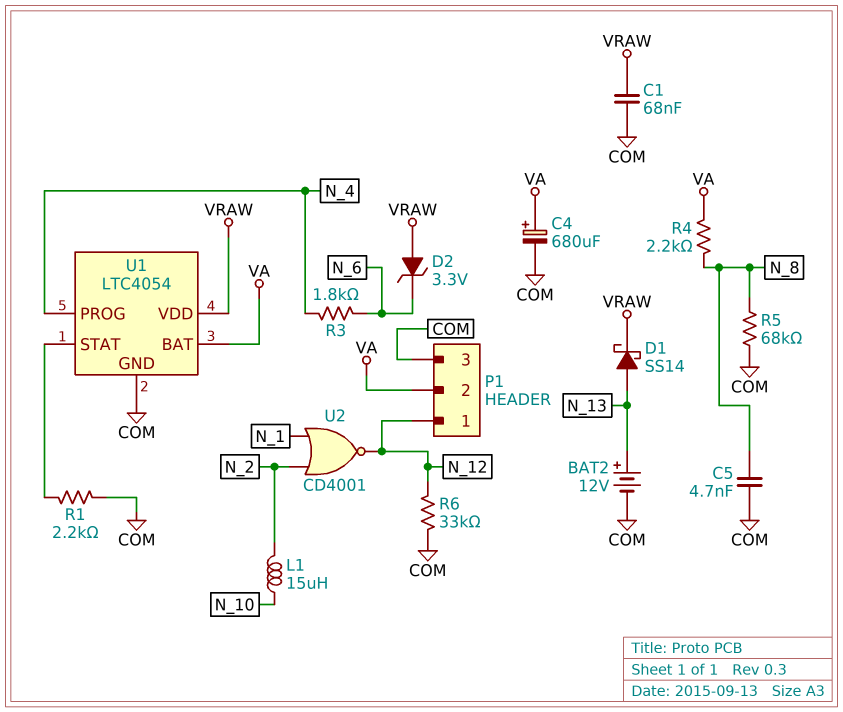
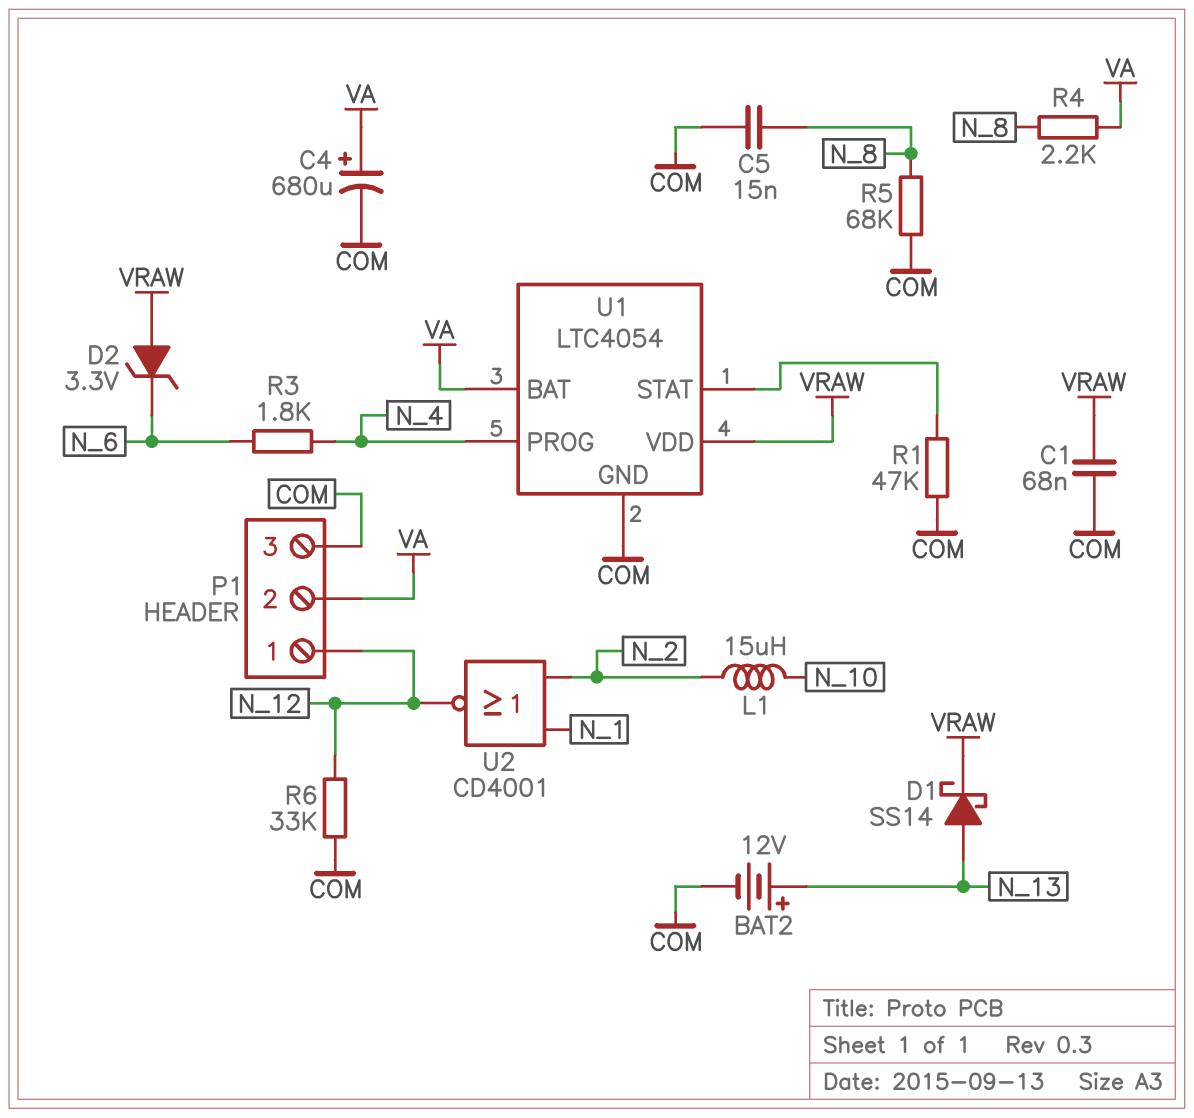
C5: 4.7nF (COM, N_8) -> 15nF (COM, N_8)
R1: 2.2k (COM, U1/STAT) -> 47k (COM, U1/STAT)

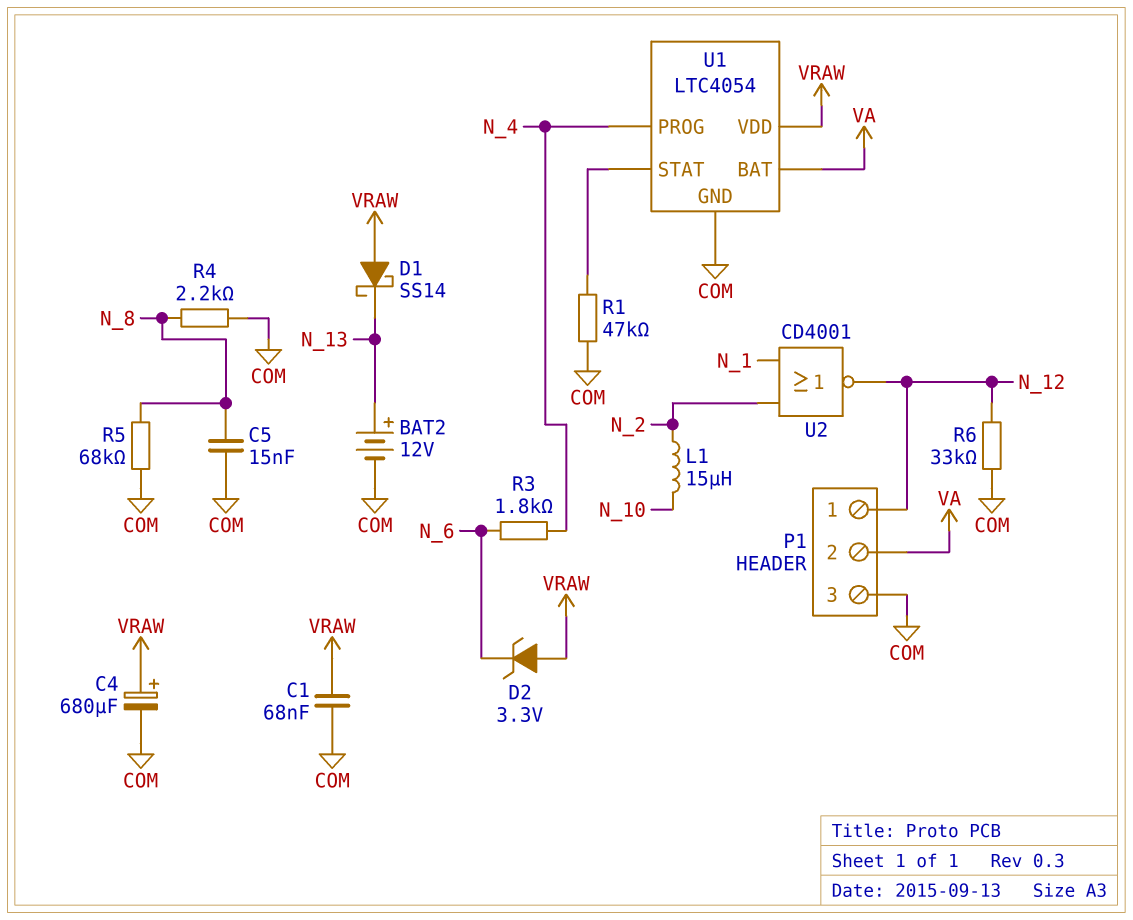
C4: 680uF (plus VA, minus COM) -> 680uF (plus VRAW, minus COM)
D1: schottky SS14 (A N_13, K VRAW) -> schottky SS14 (A VRAW, K N_13)
R4: 2.2k (N_8, VA) -> 2.2k (COM, N_8)

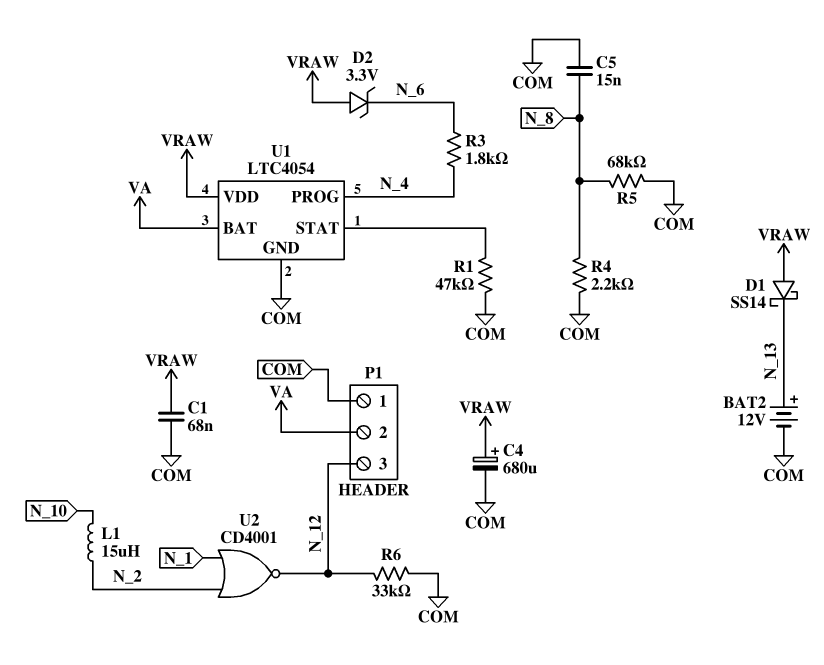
P1 pin 1: N_12 -> COM
P1 pin 3: COM -> N_12

